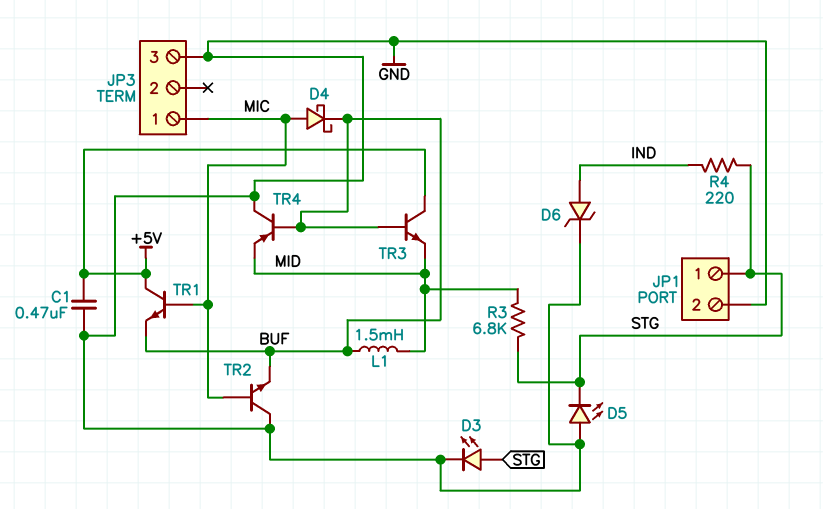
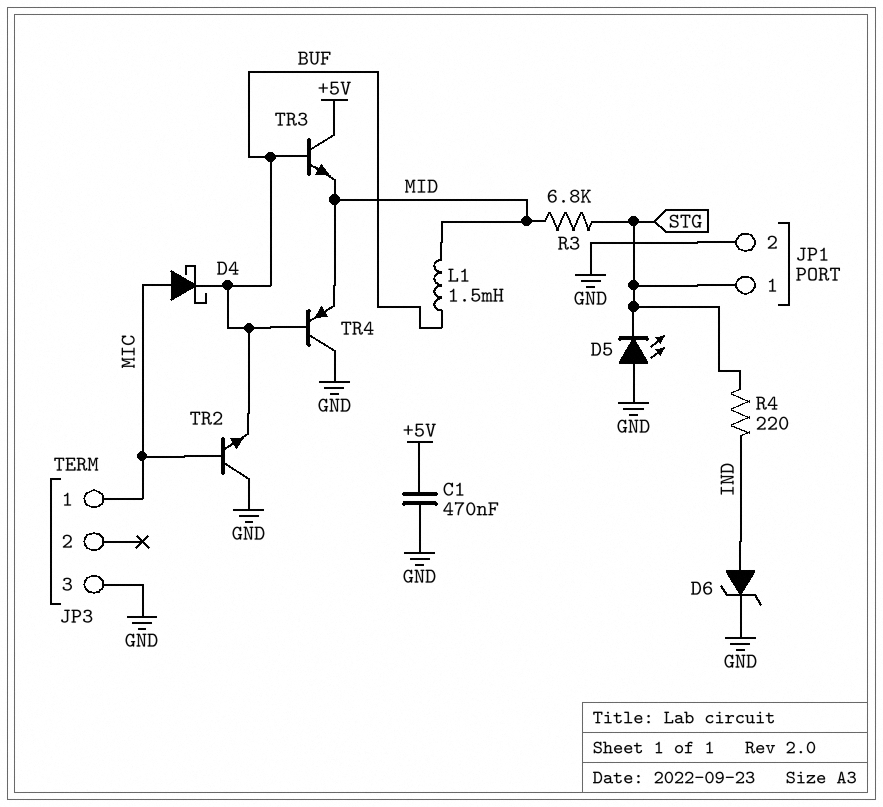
D3: LED (A STG, K GND) -> none
TR1: NPN (B MIC, C +5V, E BUF) -> none

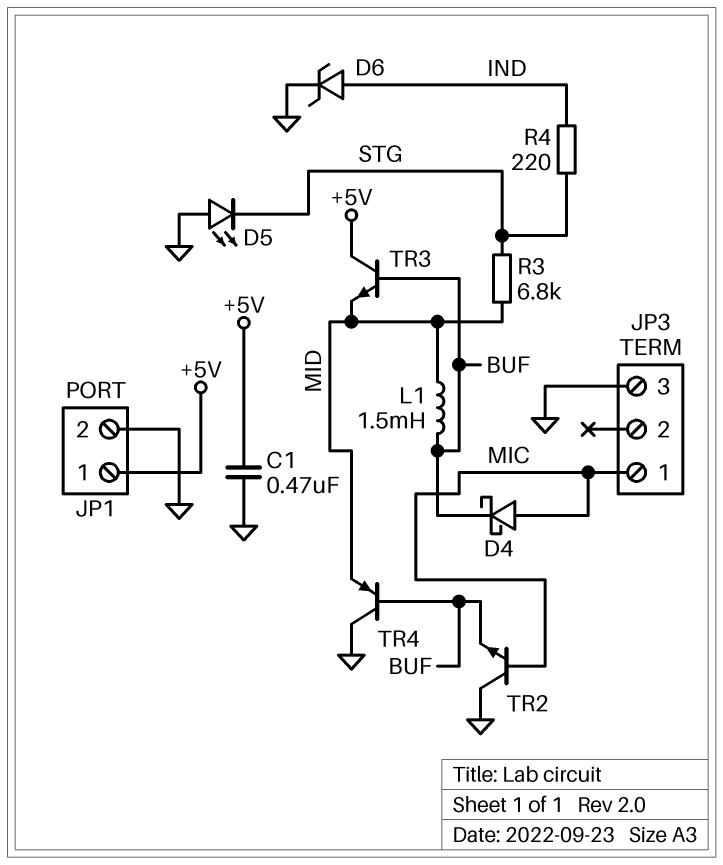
JP1 pin 1: STG -> +5V

